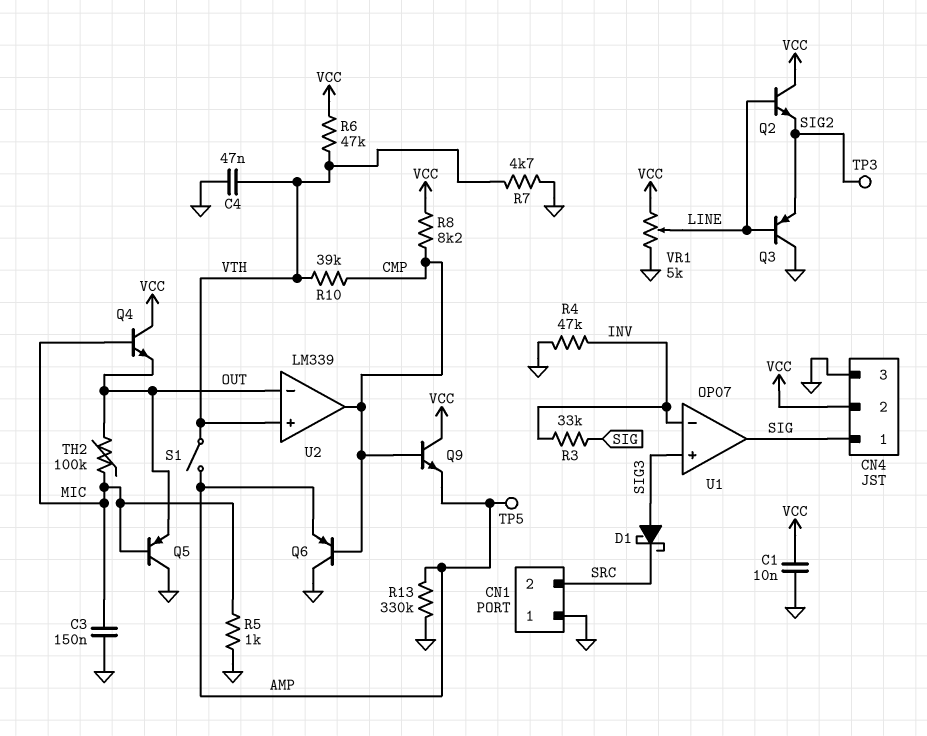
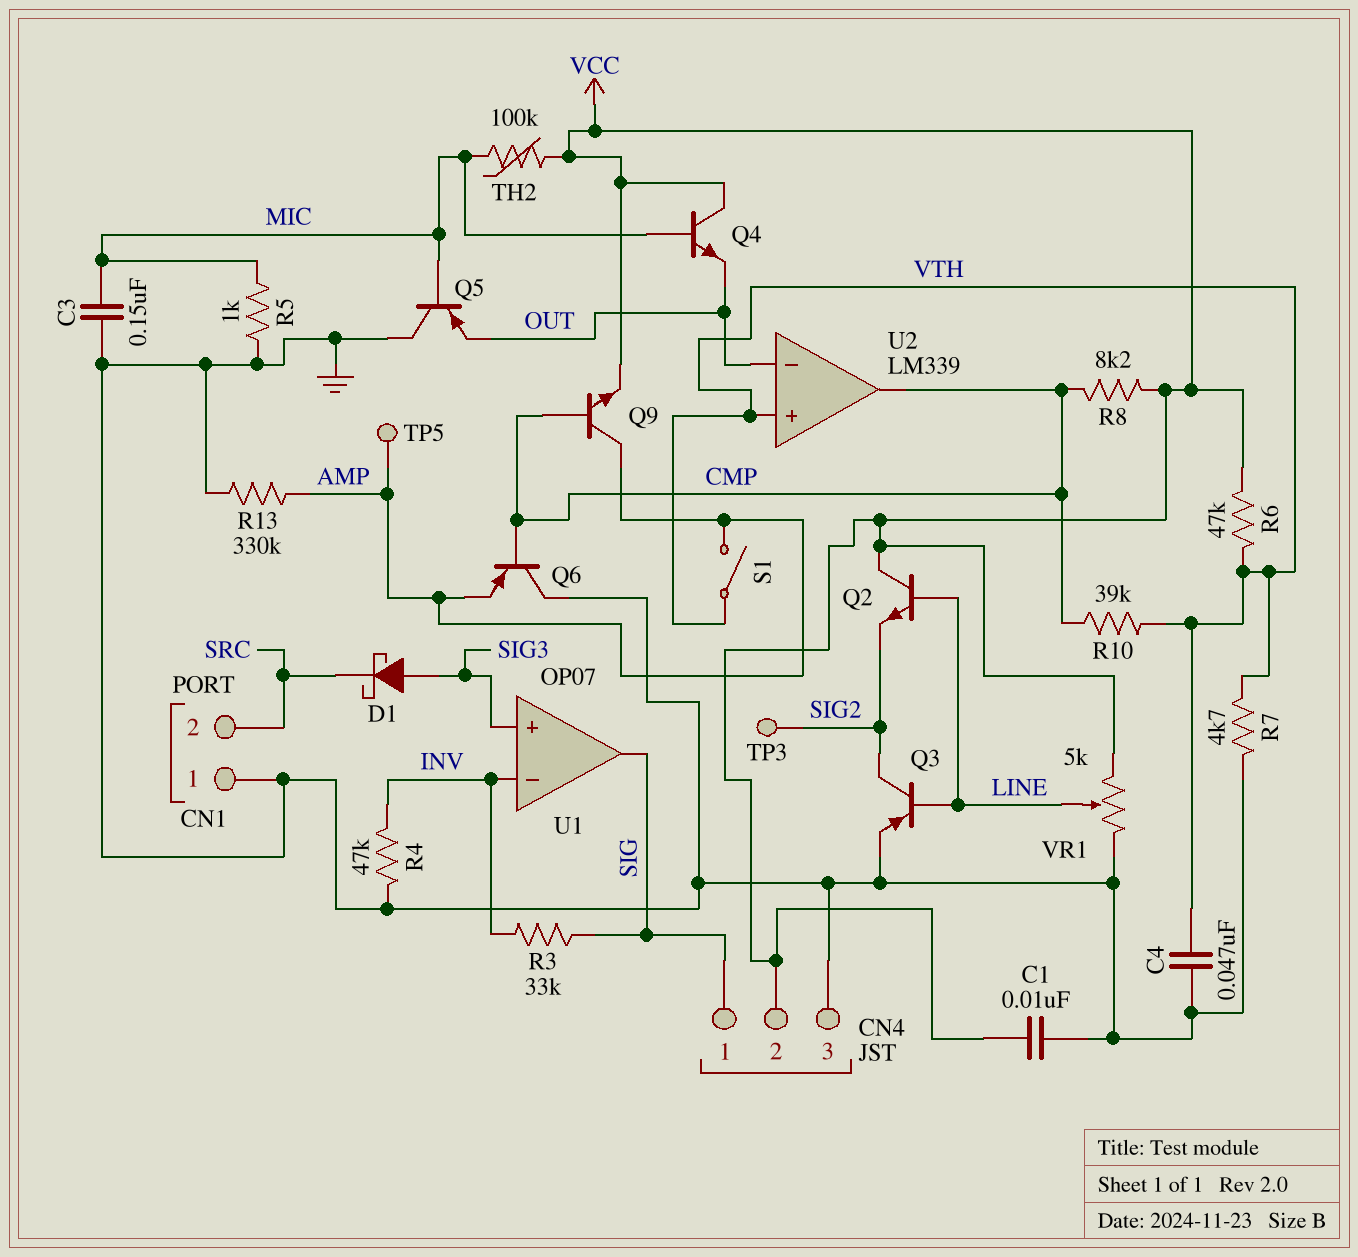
Q3: PNP (B LINE, C GND, E SIG2) -> PNP (B LINE, C SIG2, E GND)
Q9: NPN (B CMP, C VCC, E AMP) -> NPN (B CMP, C AMP, E VCC)
TH2: 100k (MIC, OUT) -> 100k (MIC, VCC)

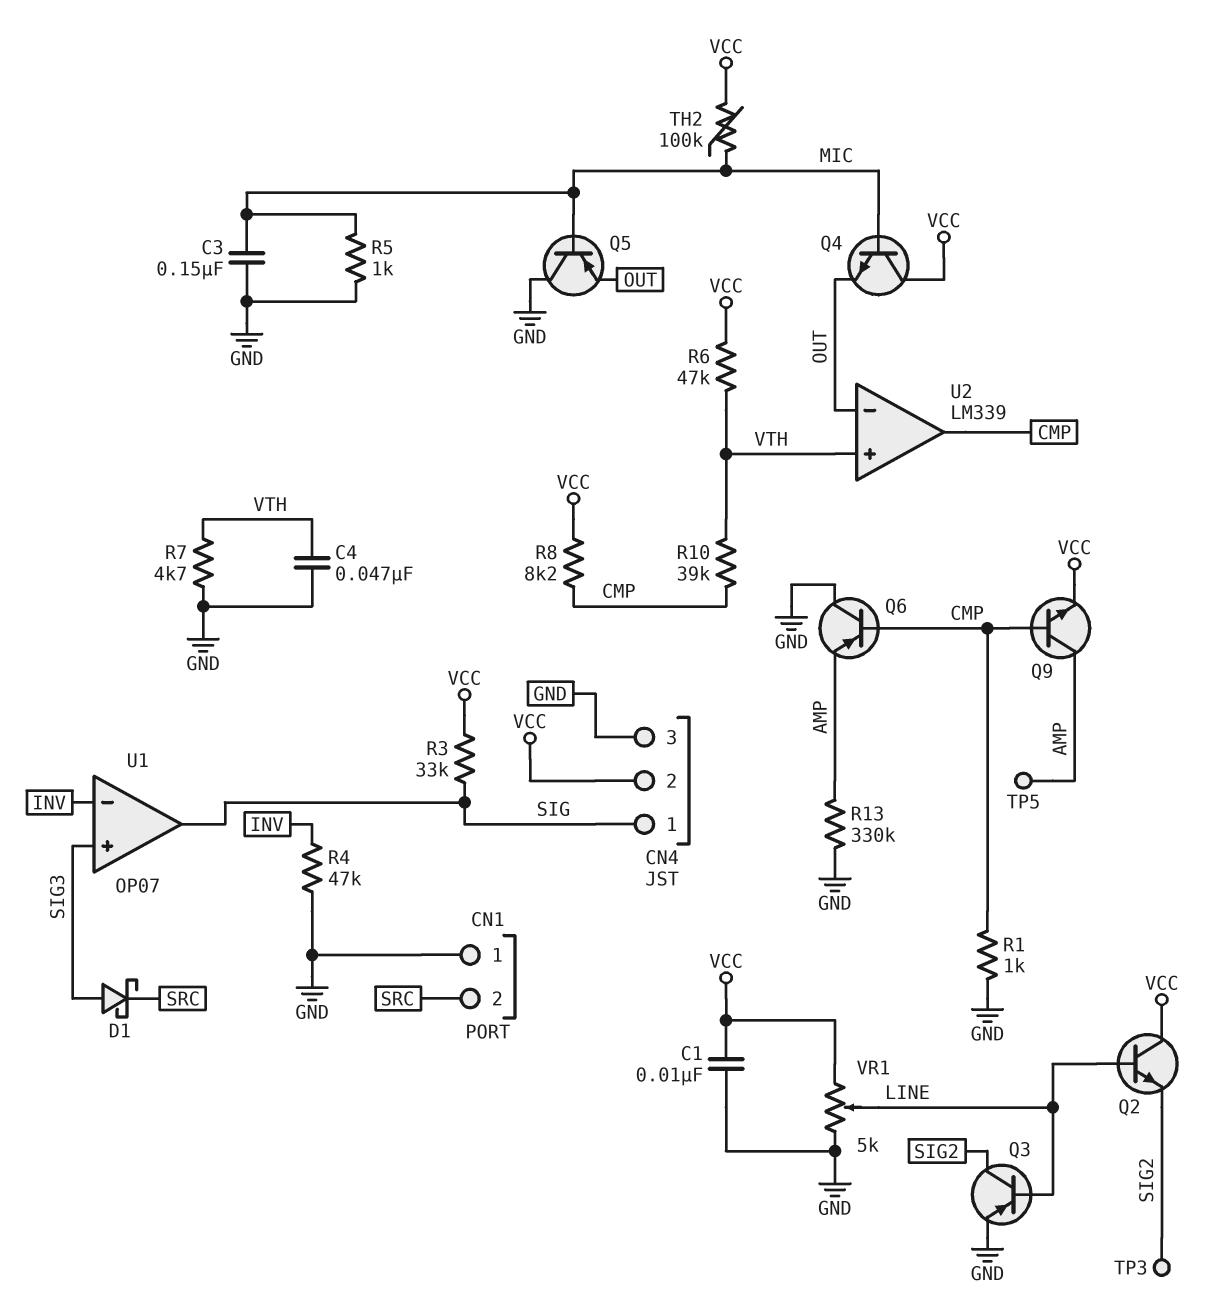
R1: none -> 1k (CMP, GND)
R3: 33k (INV, SIG) -> 33k (SIG, VCC)
S1: switch (AMP, VTH) -> none

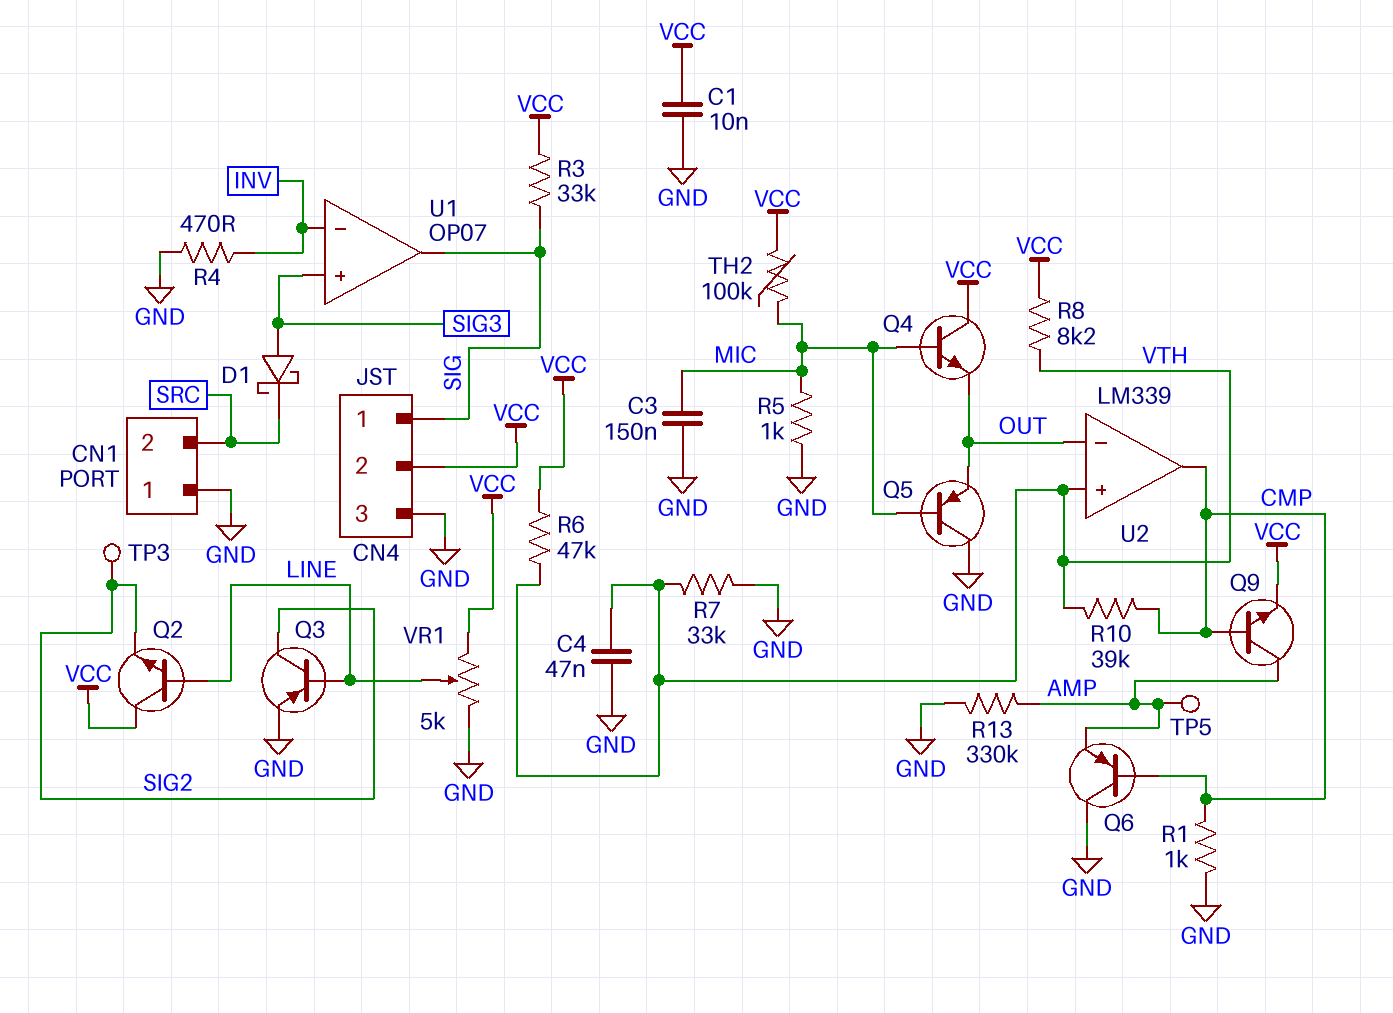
R4: 47k (GND, INV) -> 470 (GND, INV)
R7: 4.7k (GND, VTH) -> 33k (GND, VTH)
R8: 8.2k (CMP, VCC) -> 8.2k (VCC, VTH)

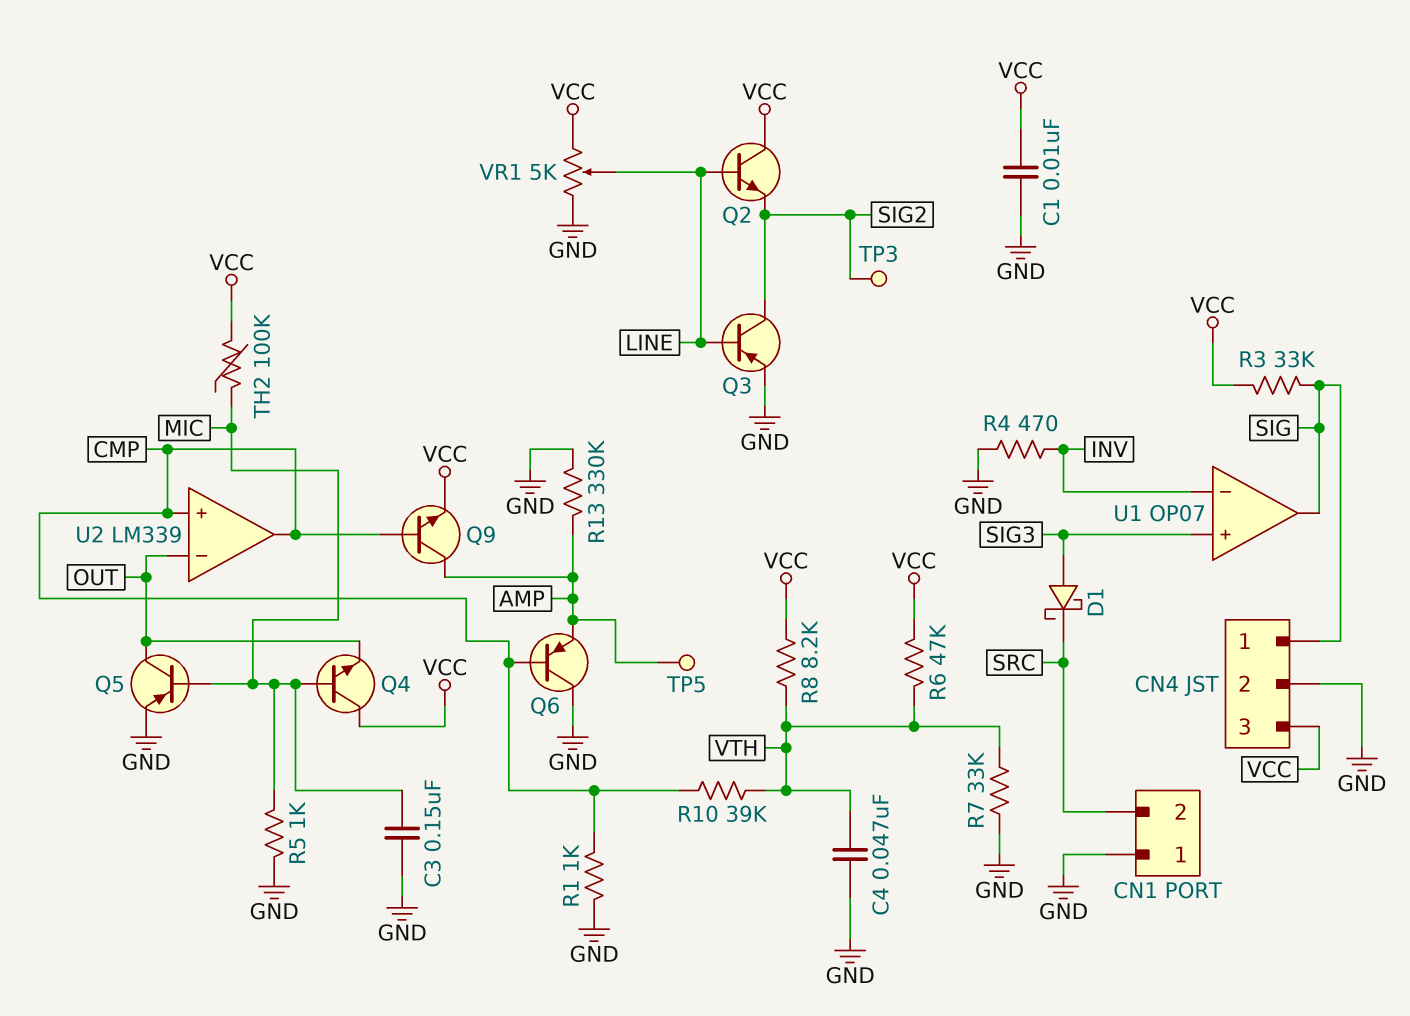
CN4 pin 2: VCC -> GND
CN4 pin 3: GND -> VCC
Q5: PNP (B MIC, C GND, E OUT) -> PNP (B MIC, C OUT, E GND)
U2 pin in+: VTH -> CMP

